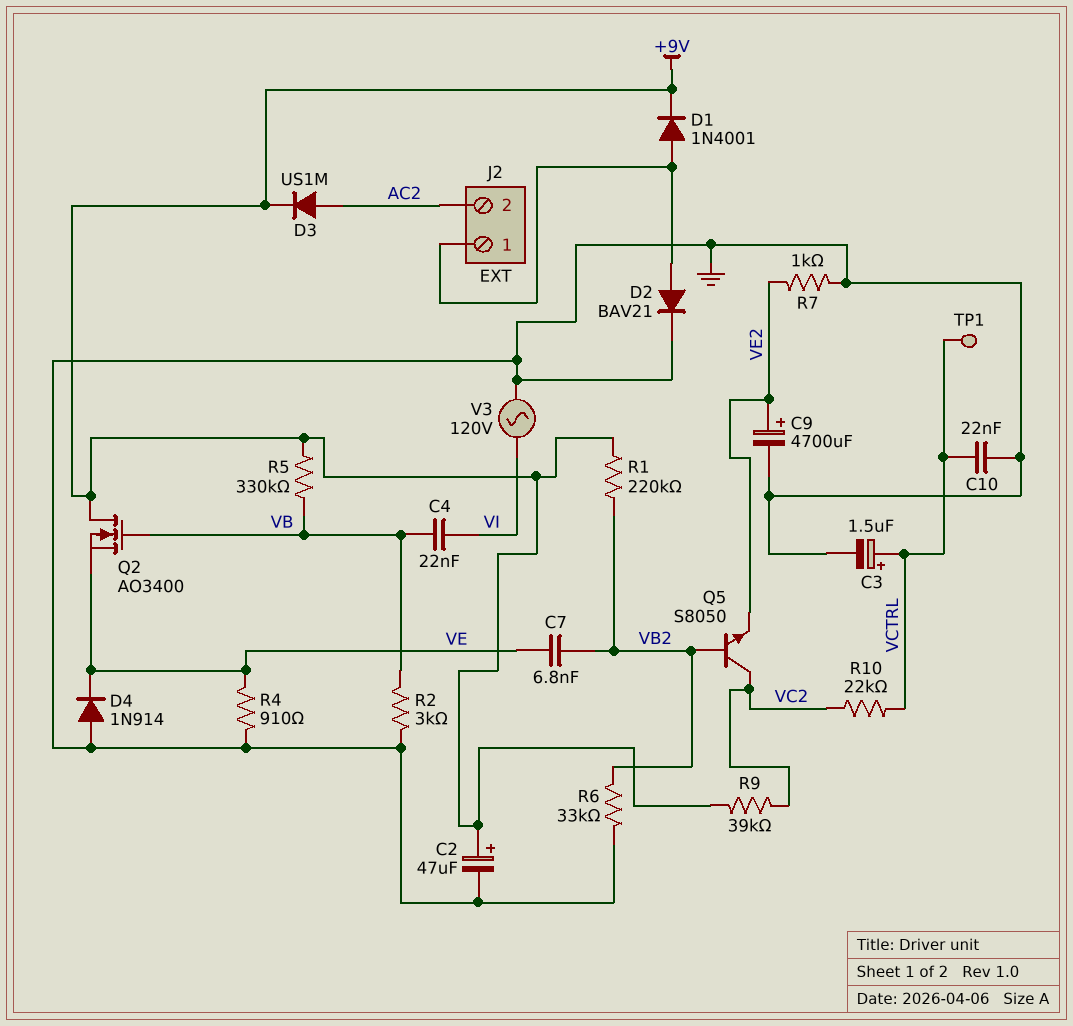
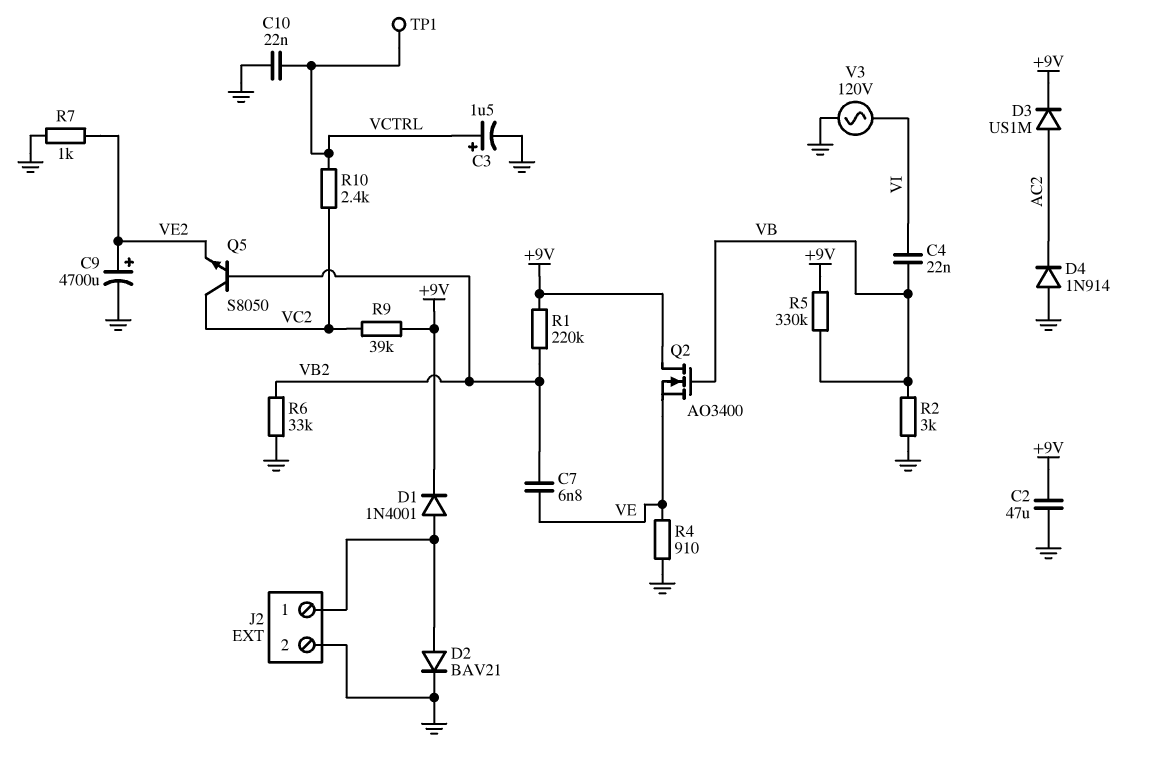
C2: 47uF (plus +9V, minus GND) -> 47uF (+9V, GND)
D4: diode 1N914 (A GND, K VE) -> diode 1N914 (A GND, K AC2)
J2 pin 2: AC2 -> GND
R10: 22k (VC2, VCTRL) -> 2.4k (VC2, VCTRL)

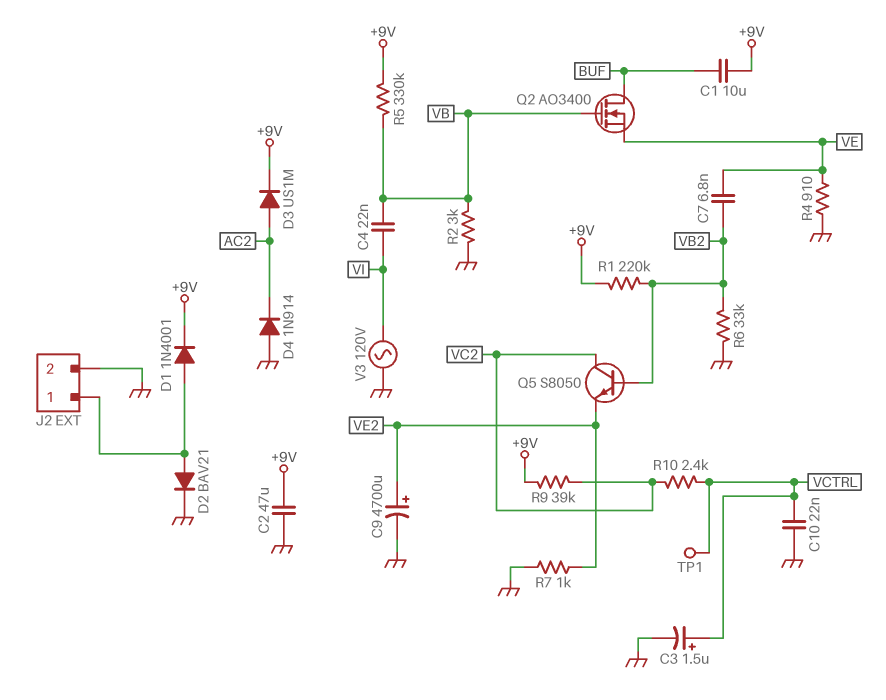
C1: none -> 10uF (+9V, BUF)
Q2: NMOS AO3400 (G VB, D +9V, S VE) -> NMOS AO3400 (G VB, D BUF, S VE)

